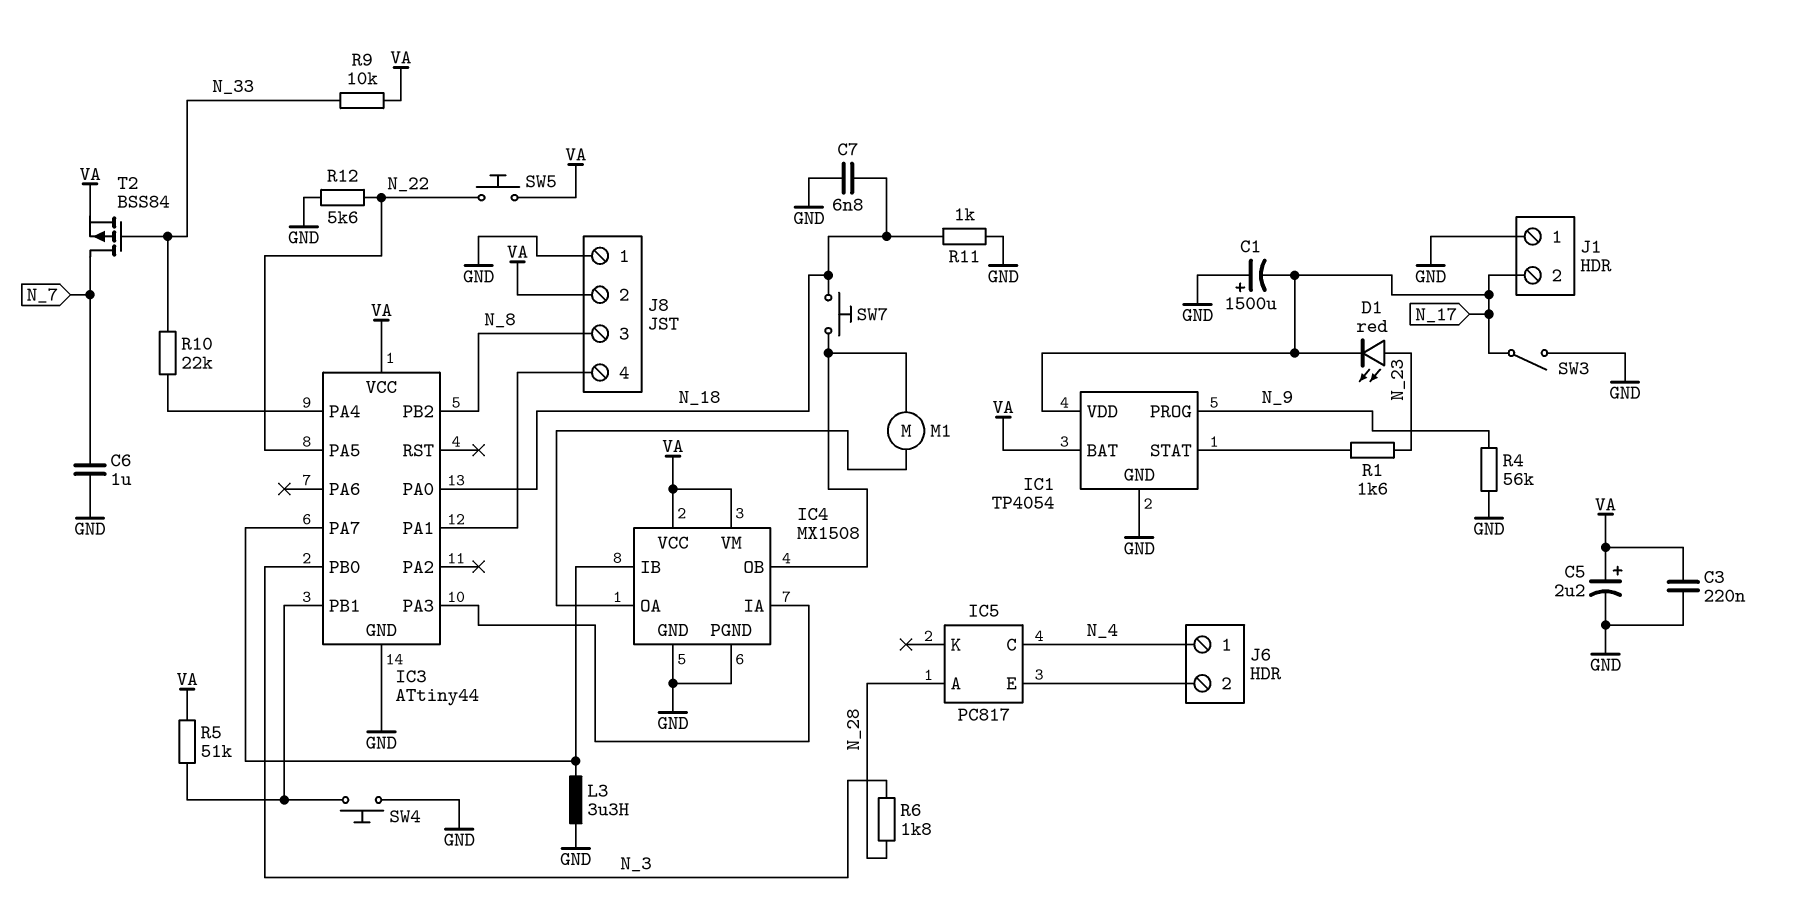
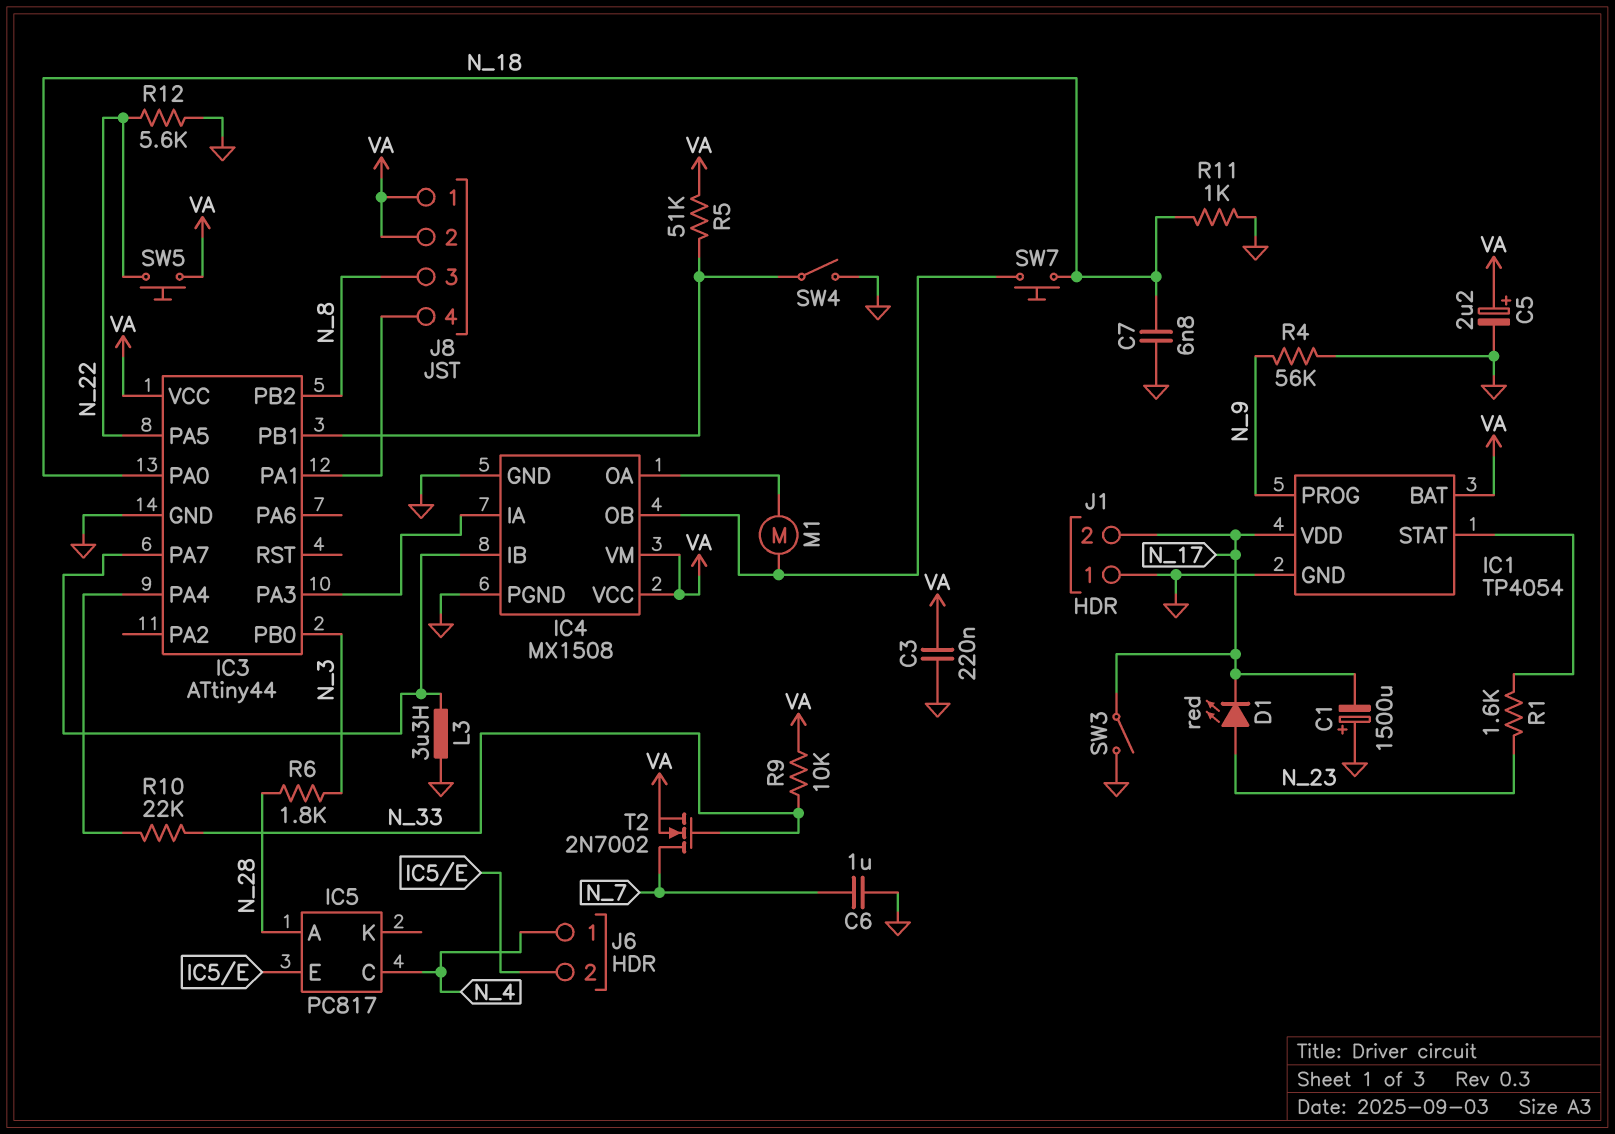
J8 pin 1: GND -> VA
SW4: button (GND, IC3/PB1) -> switch (GND, IC3/PB1)
T2: PMOS BSS84 (G N_33, D N_7, S VA) -> NMOS 2N7002 (G N_33, D N_7, S VA)

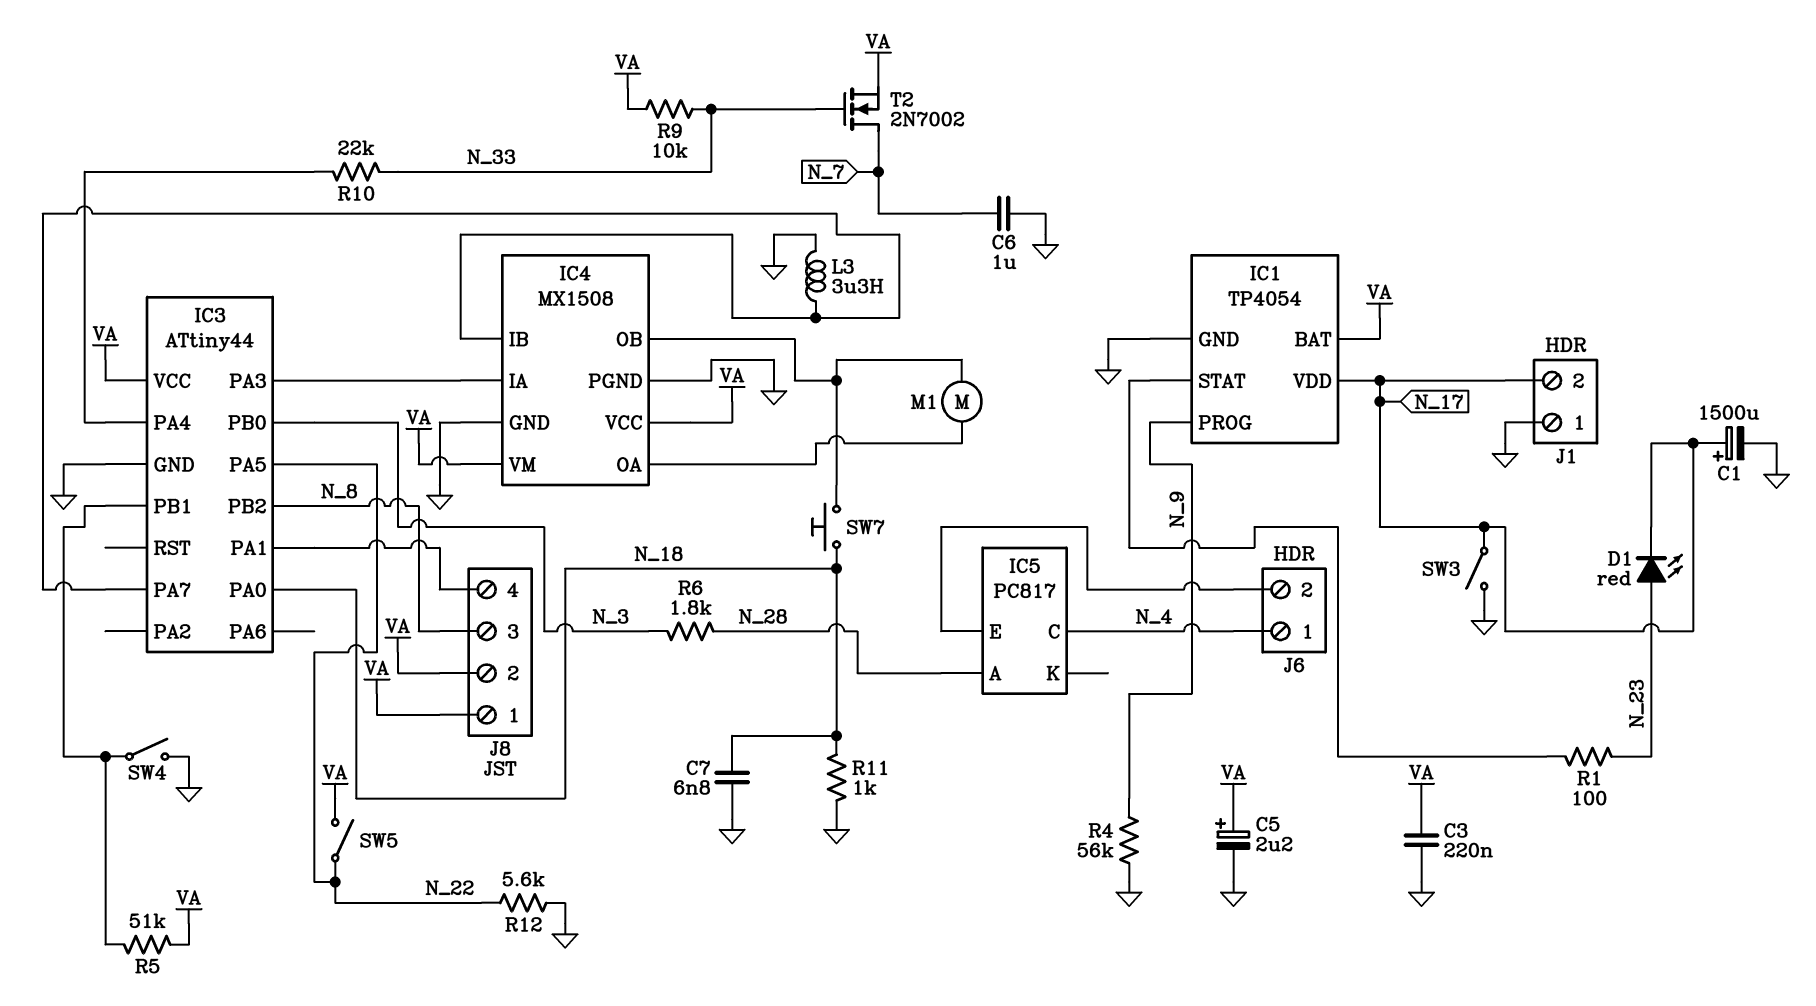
C1: 1500uF (plus GND, minus N_17) -> 1500uF (plus N_17, minus GND)
R1: 1.6k (IC1/STAT, N_23) -> 100 (IC1/STAT, N_23)
SW5: button (N_22, VA) -> switch (N_22, VA)

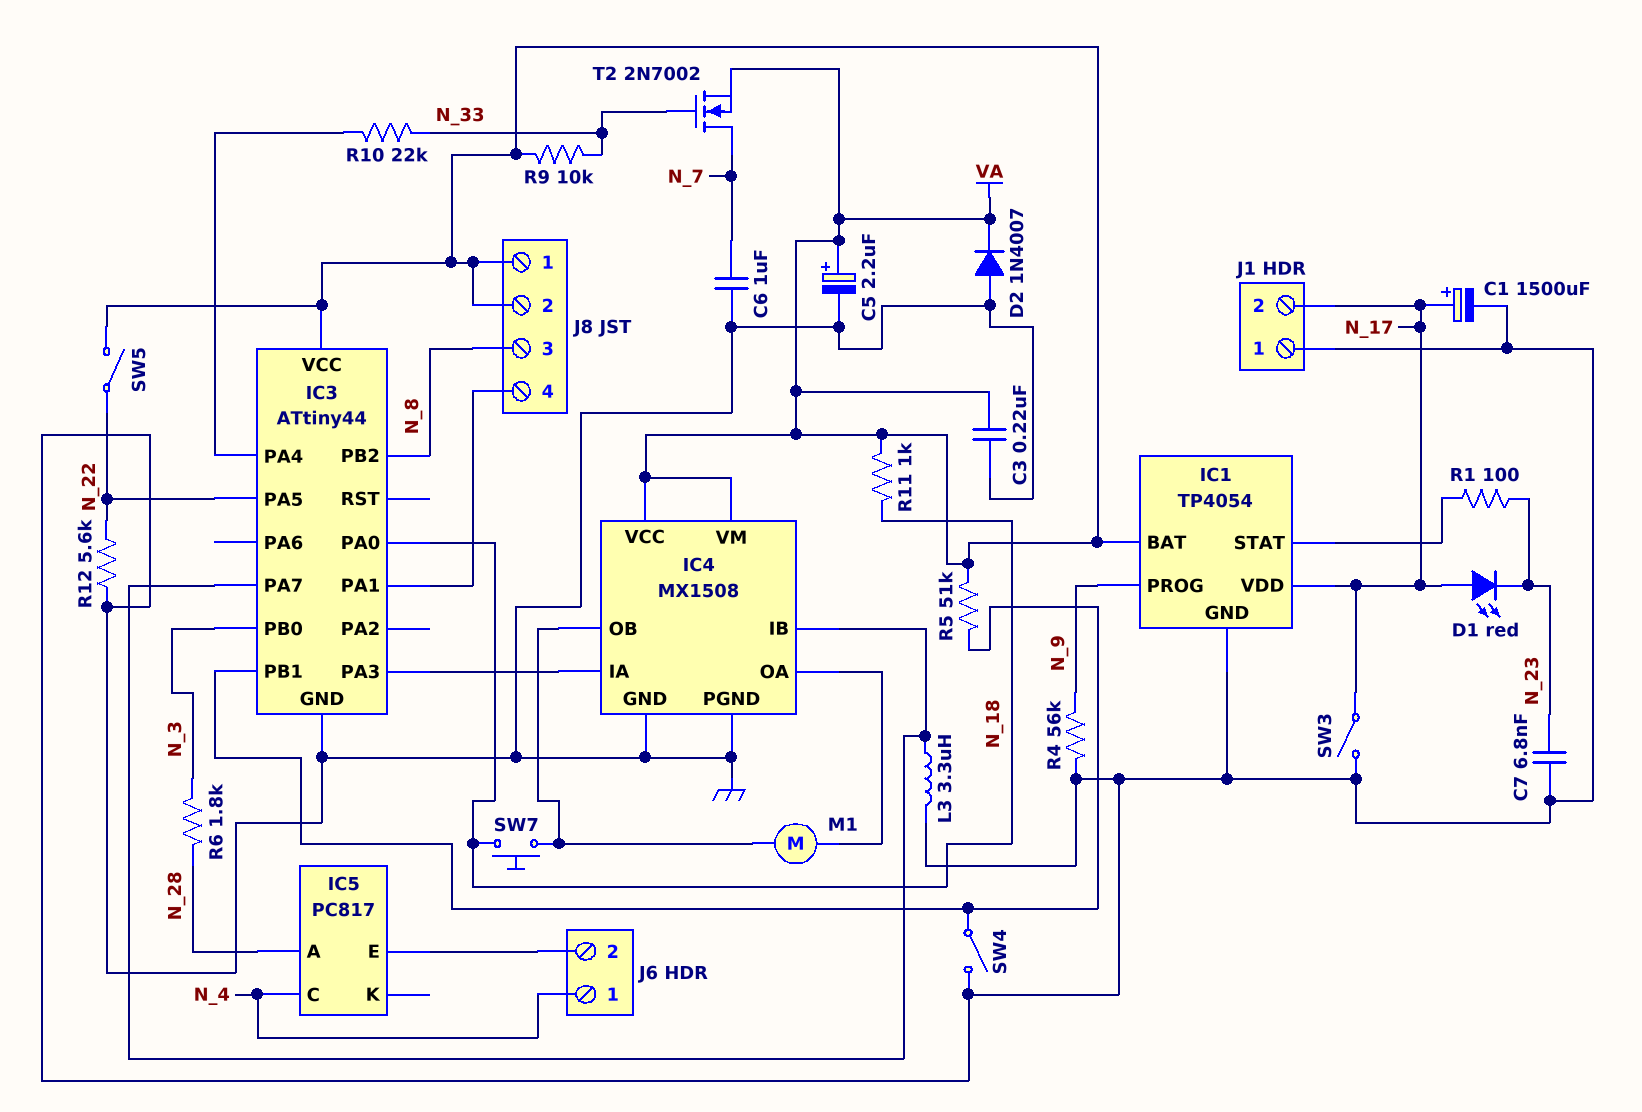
C7: 6.8nF (GND, N_18) -> 6.8nF (GND, N_23)
D1: LED red (A N_23, K N_17) -> LED red (A N_17, K N_23)
D2: none -> diode 1N4007 (A GND, K VA)
R11: 1k (GND, N_18) -> 1k (N_18, VA)

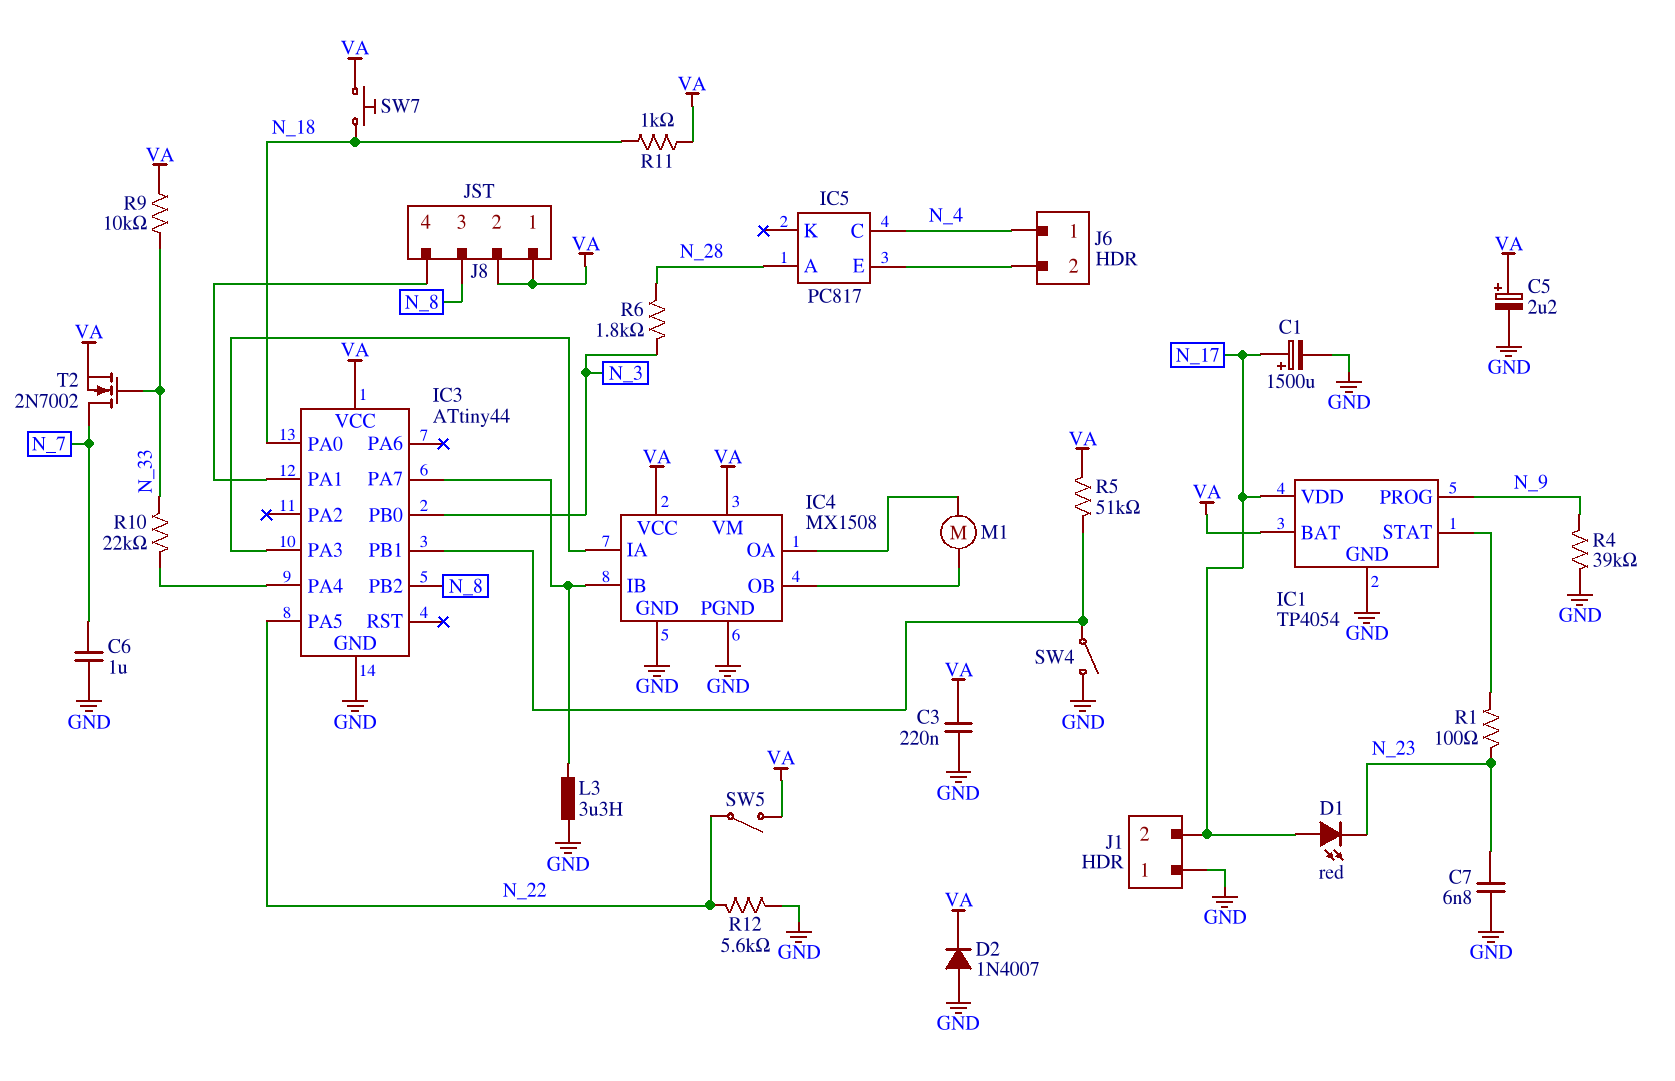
R4: 56k (GND, N_9) -> 39k (GND, N_9)
SW3: switch (GND, N_17) -> none
SW7: button (IC4/OB, N_18) -> button (N_18, VA)

